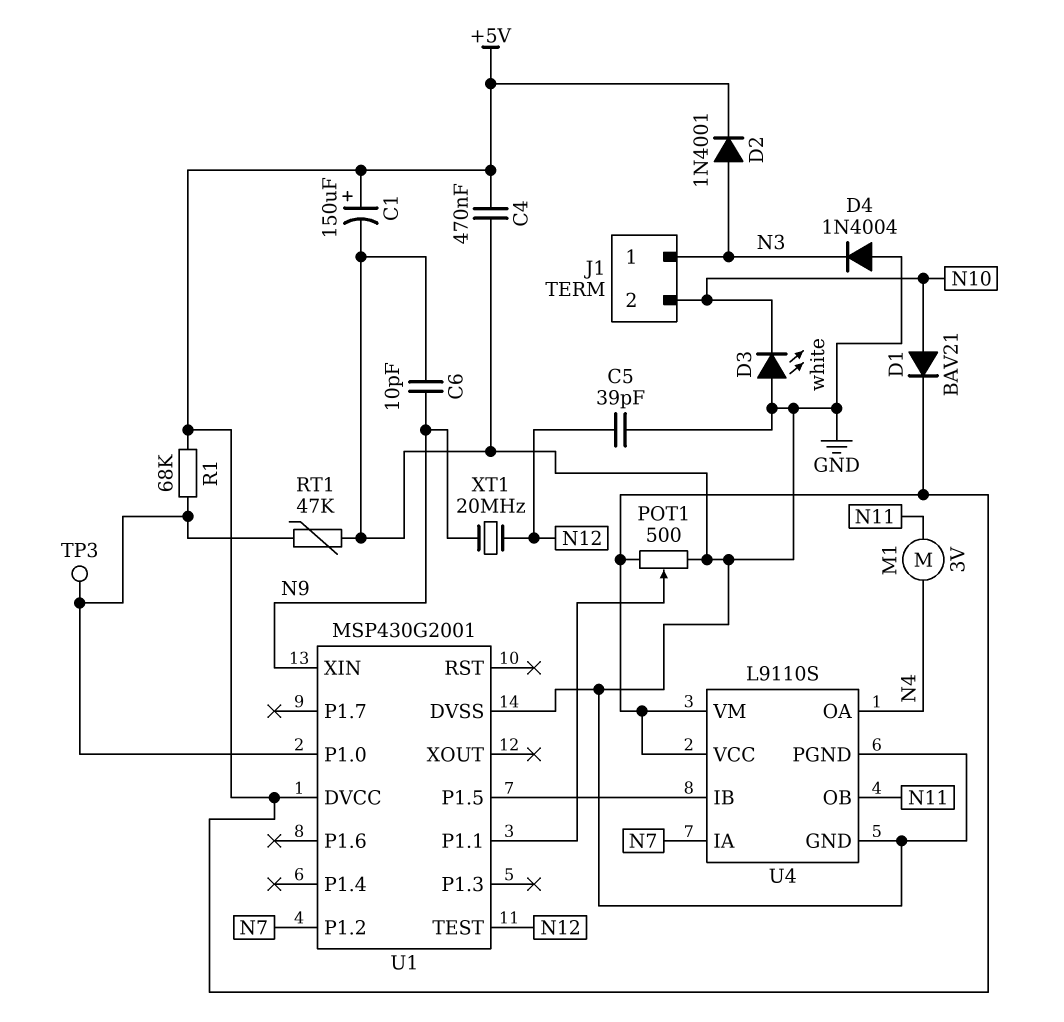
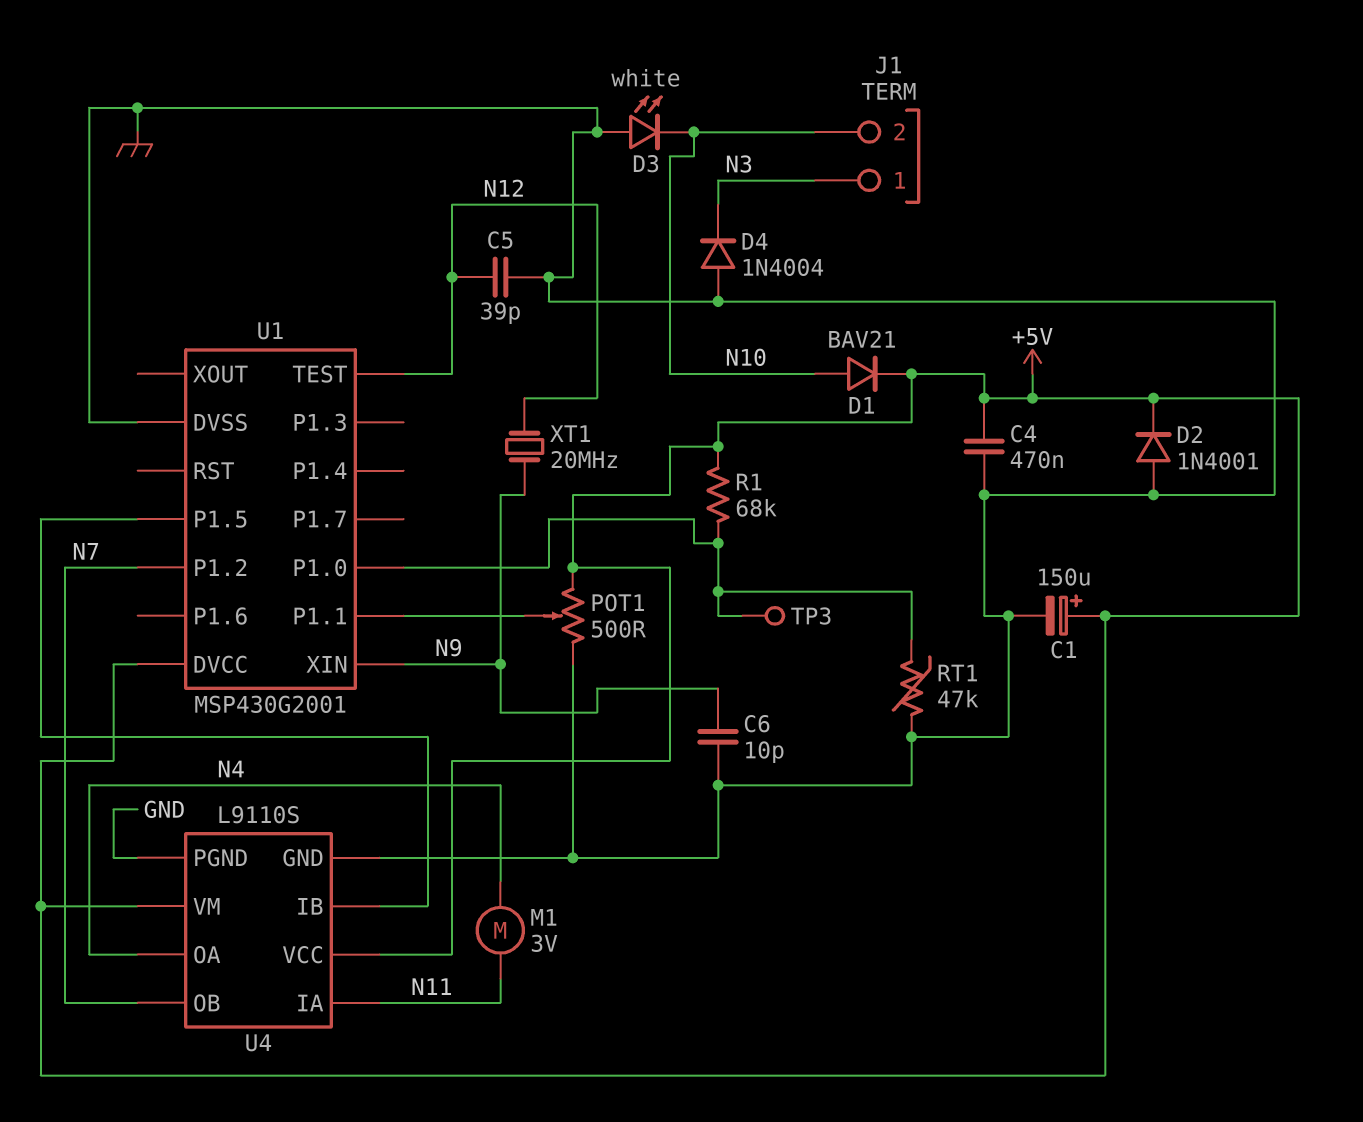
D2: diode 1N4001 (A N3, K +5V) -> diode 1N4001 (A GND, K +5V)
U4 pin IA: N7 -> N11
U4 pin OB: N11 -> N7

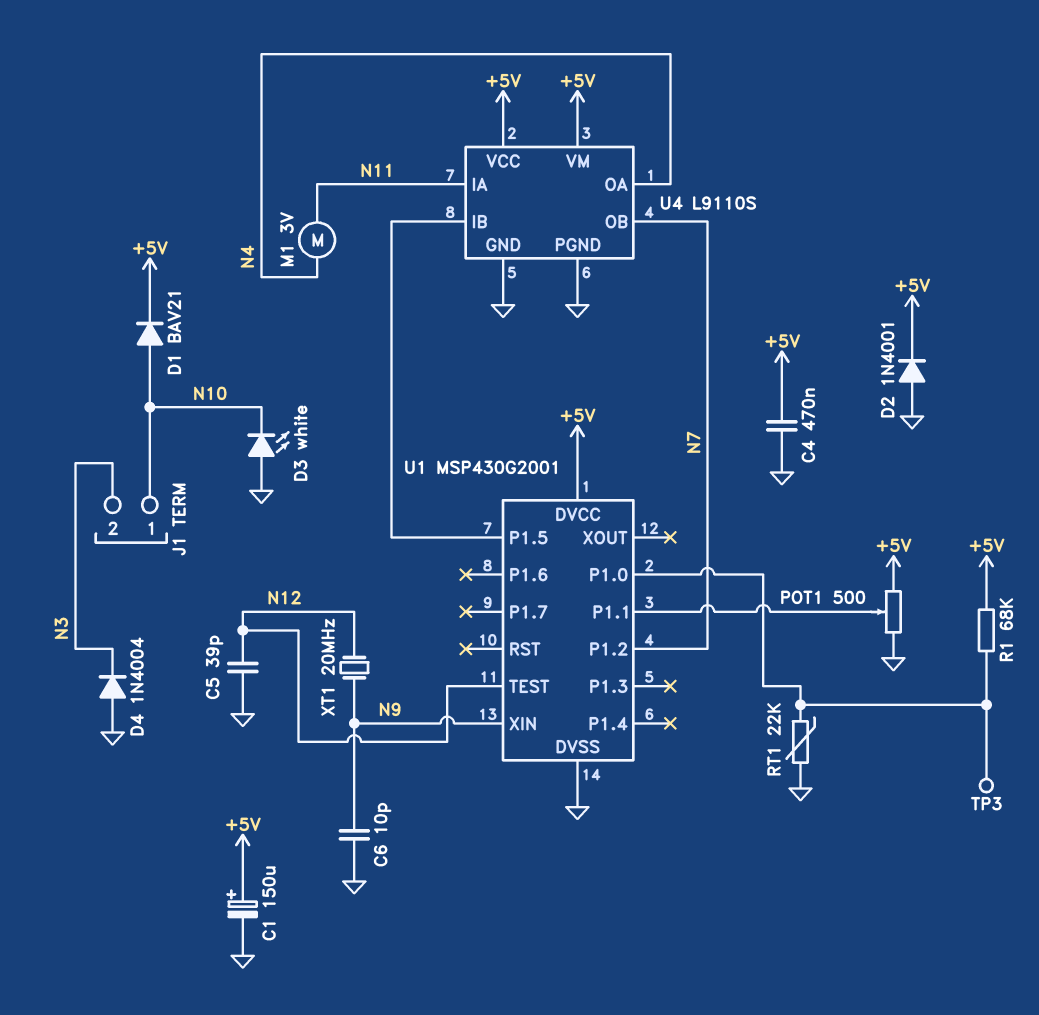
J1 pin 1: N3 -> N10
J1 pin 2: N10 -> N3
RT1: 47k (GND, U1/P1.0) -> 22k (GND, U1/P1.0)

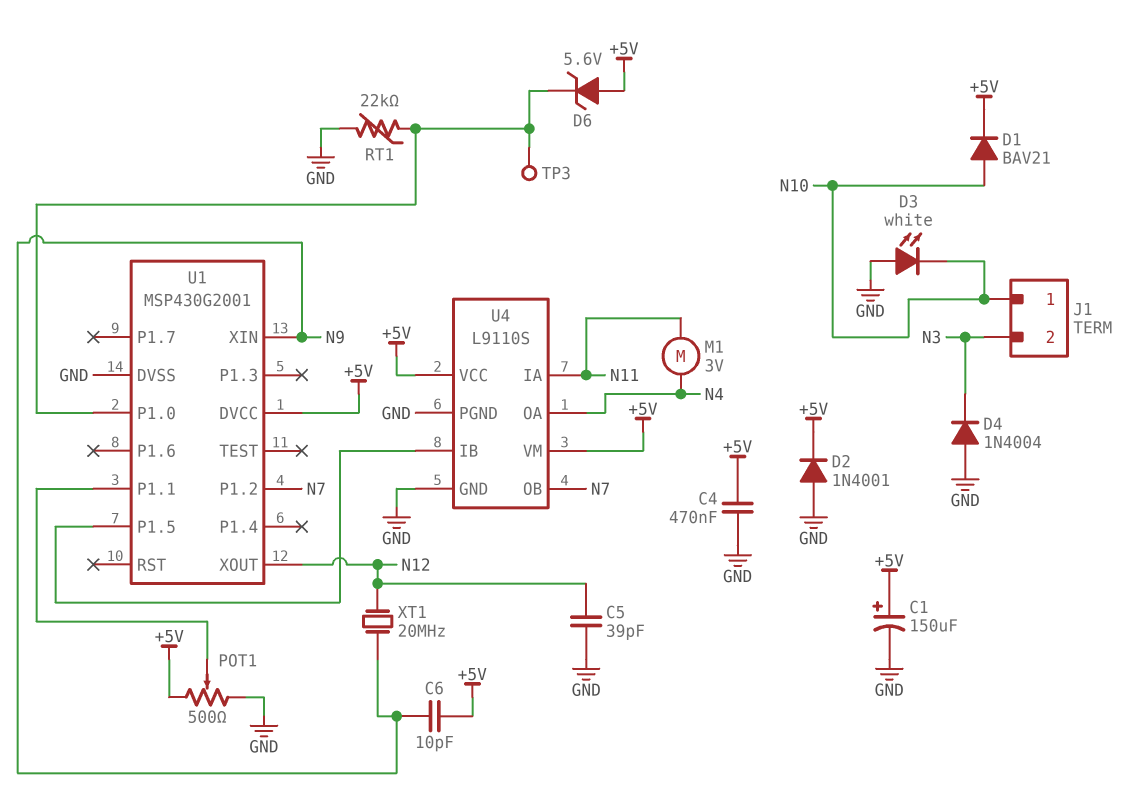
C6: 10pF (GND, N9) -> 10pF (+5V, N9)
D6: none -> zener 5.6V (A +5V, K U1/P1.0)
R1: 68k (+5V, U1/P1.0) -> none
U1 pin TEST: N12 -> none
U1 pin XOUT: none -> N12

